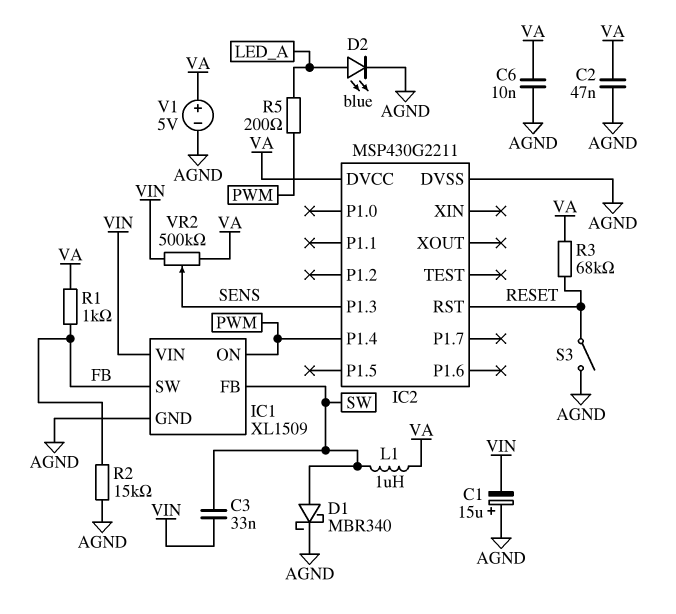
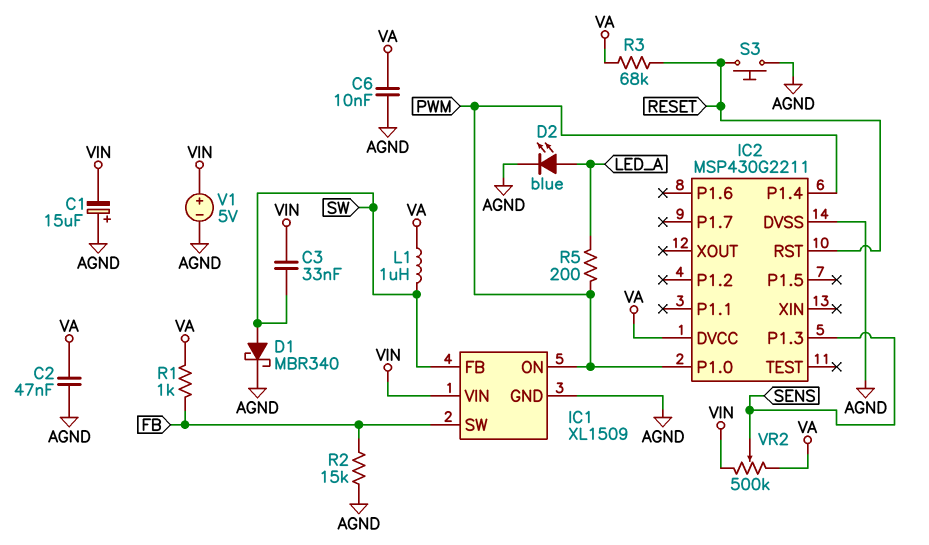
IC2 pin P1.0: none -> PWM
S3: switch (AGND, RESET) -> button (AGND, RESET)
V1: 5V (plus VA, minus AGND) -> 5V (plus VIN, minus AGND)

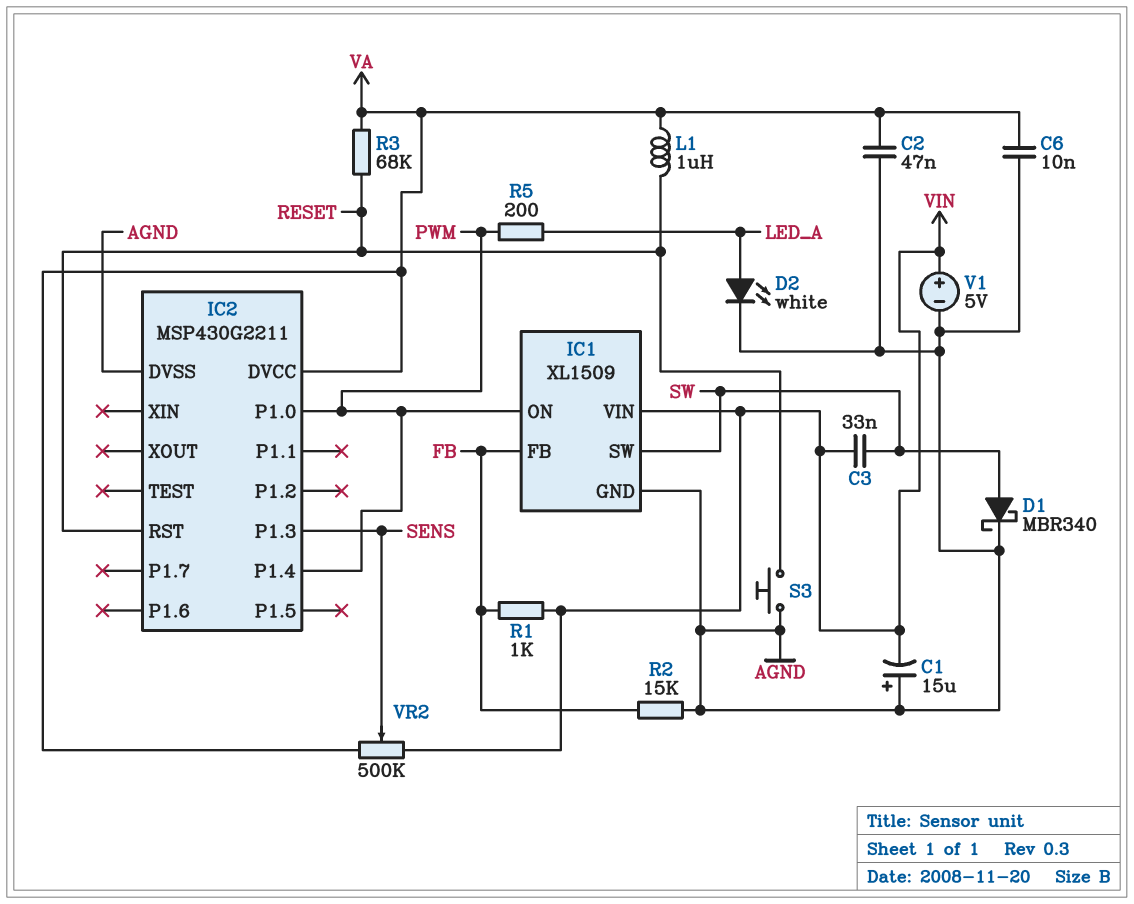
D2: LED blue (A LED_A, K AGND) -> LED white (A LED_A, K AGND)
IC1 pin FB: SW -> FB
IC1 pin SW: FB -> SW
L1: 1uH (SW, VA) -> 1uH (RESET, VA)
R1: 1k (FB, VA) -> 1k (FB, VIN)

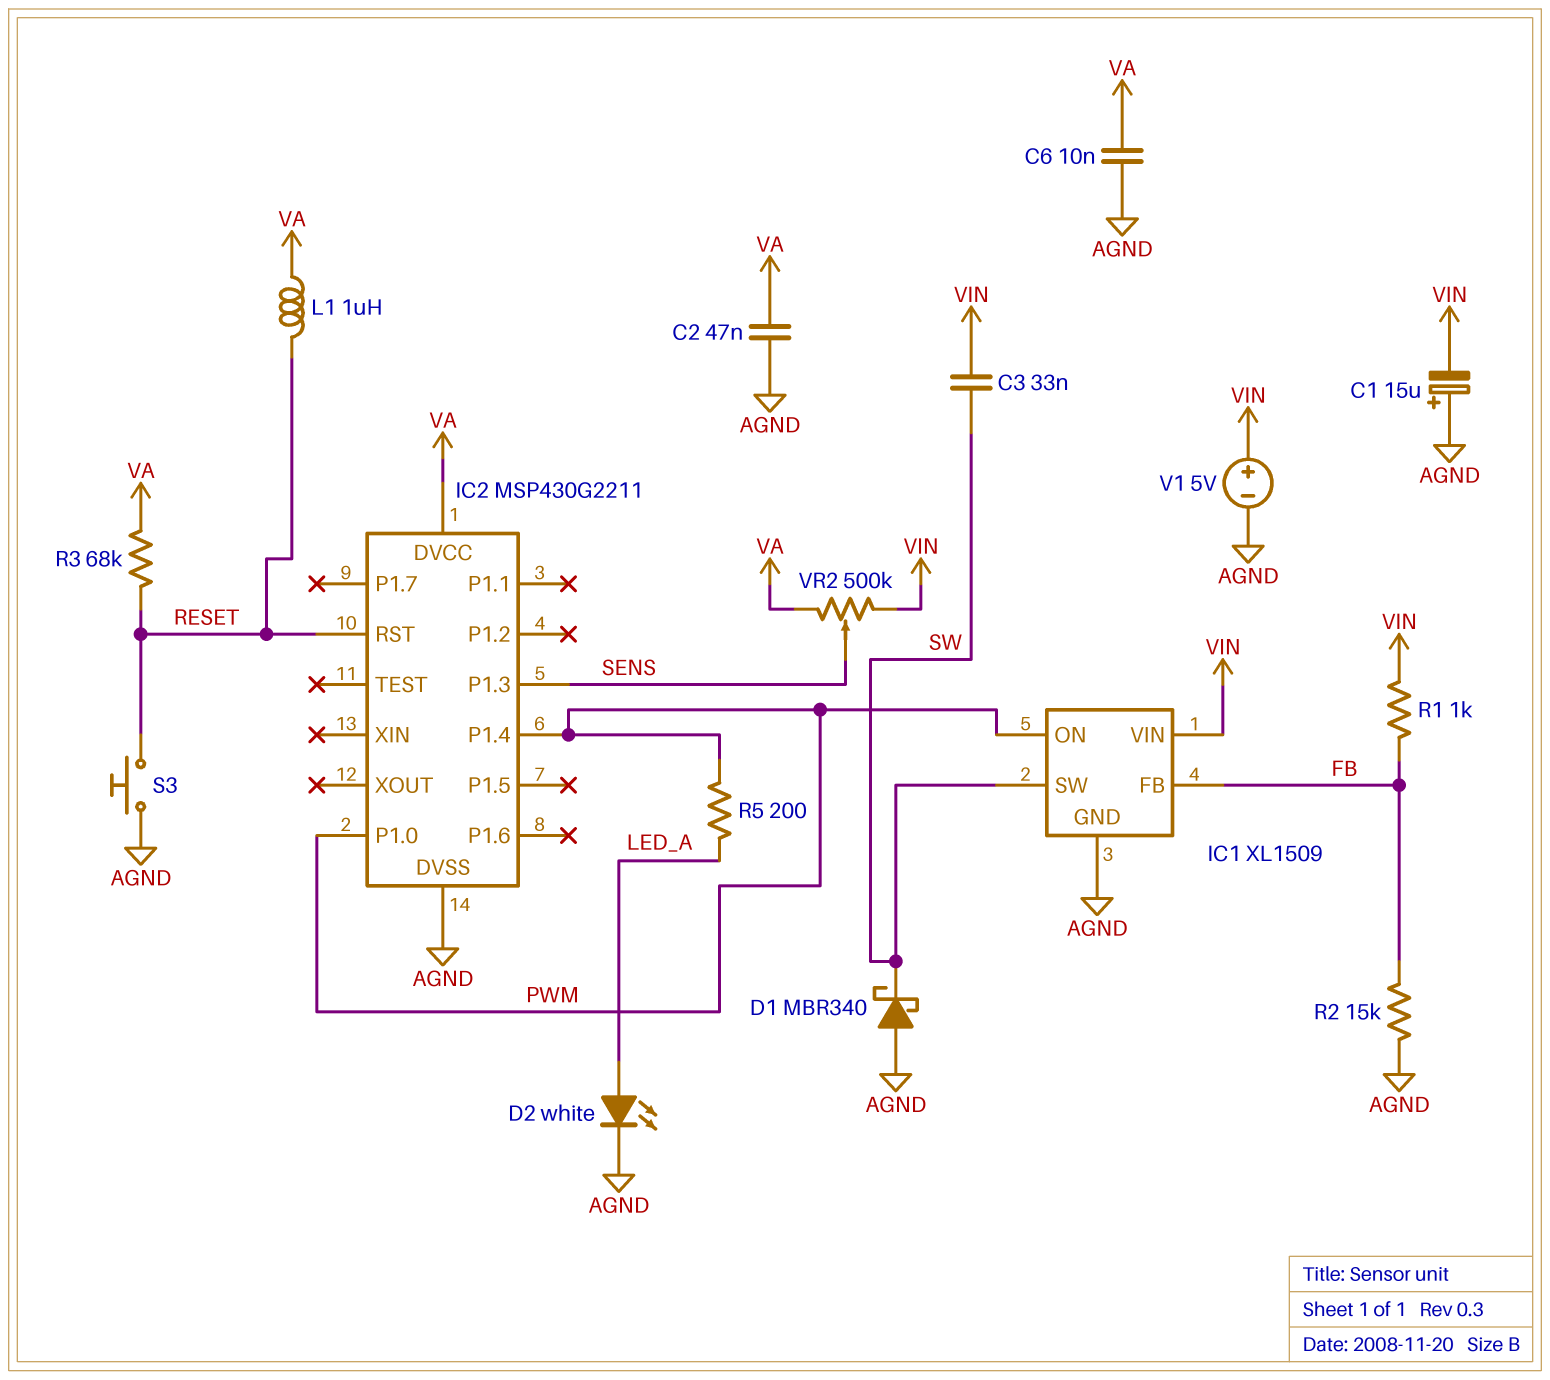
D1: schottky MBR340 (A SW, K AGND) -> schottky MBR340 (A AGND, K SW)

